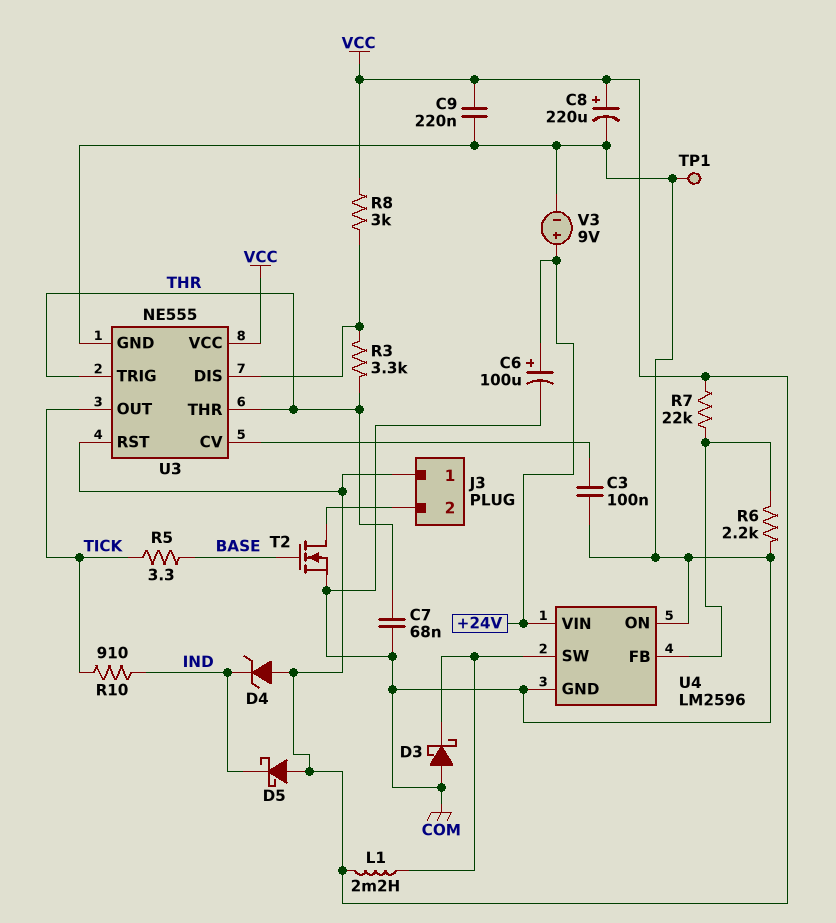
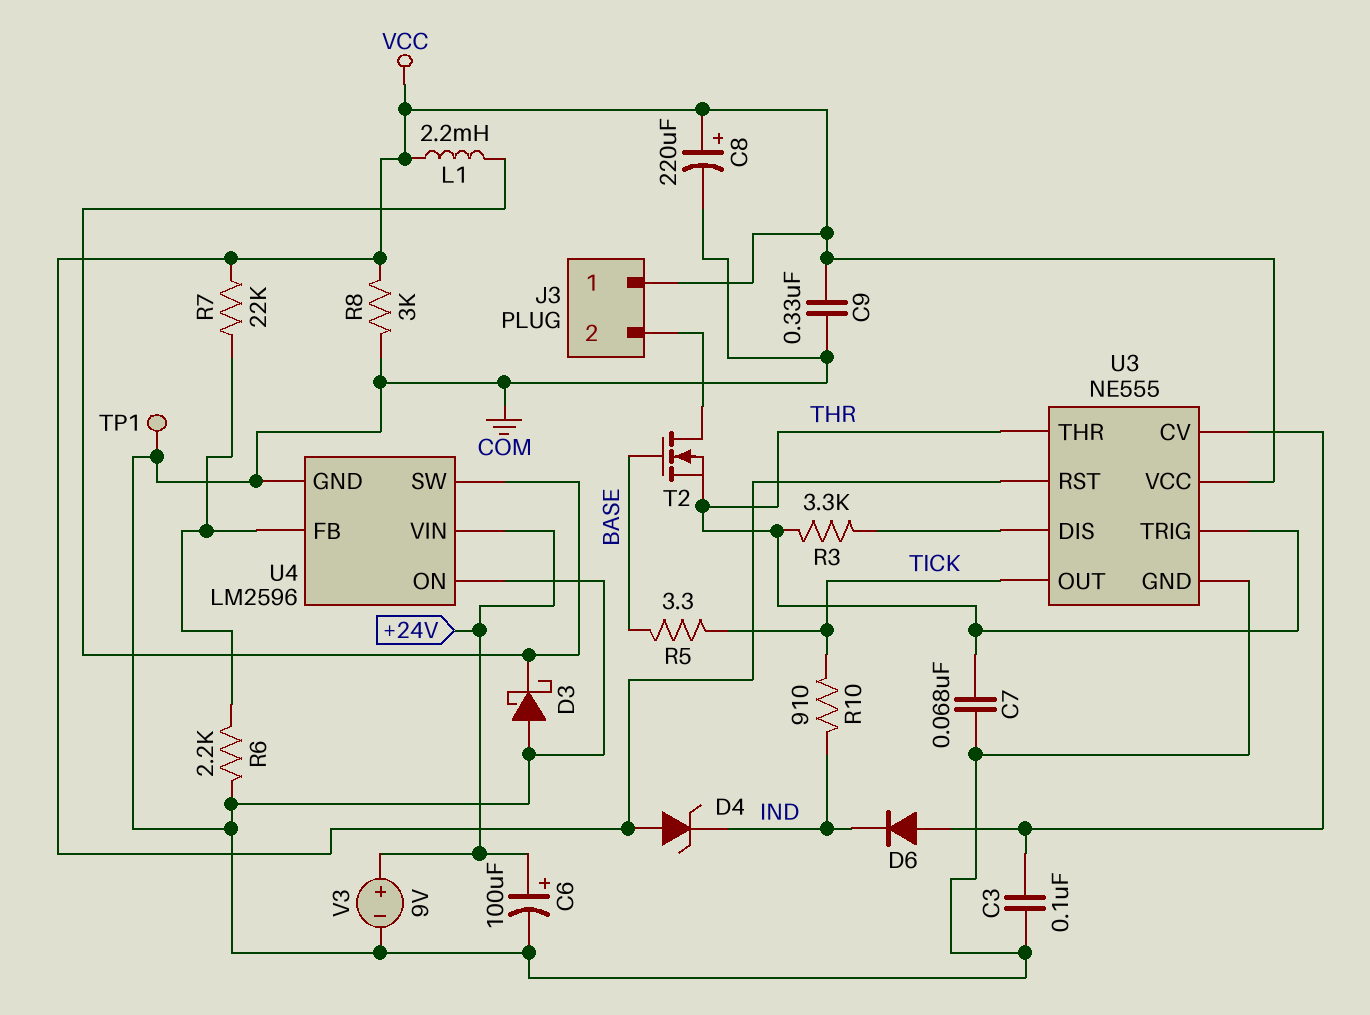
C9: 220nF (COM, VCC) -> 330nF (COM, VCC)
D5: schottky (A VCC, K IND) -> none
D6: none -> diode (A U3/CV, K IND)
R8: 3k (U3/DIS, VCC) -> 3k (COM, VCC)
T2: NMOS (G BASE, D J3/2, S COM) -> NMOS (G BASE, D J3/2, S THR)

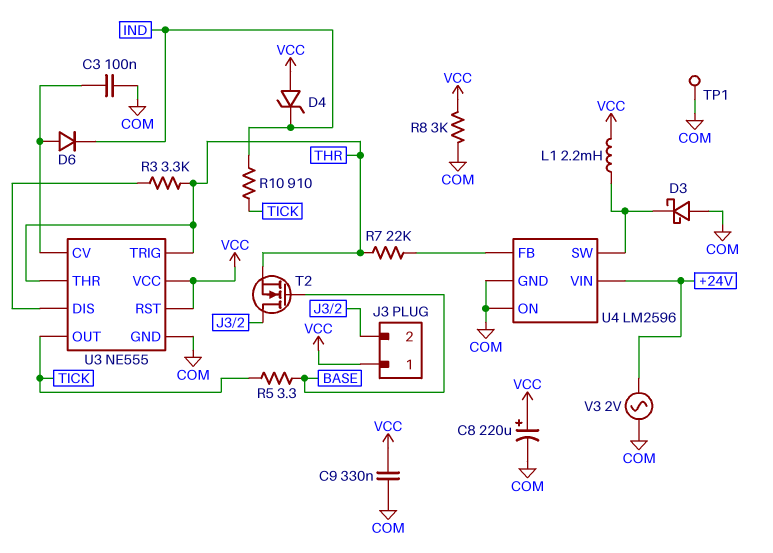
C6: 100uF (plus +24V, minus COM) -> none
C7: 68nF (COM, THR) -> none
R6: 2.2k (COM, U4/FB) -> none
R7: 22k (U4/FB, VCC) -> 22k (THR, U4/FB)
V3: 9V (plus +24V, minus COM) -> AC 2V (+24V, COM)

